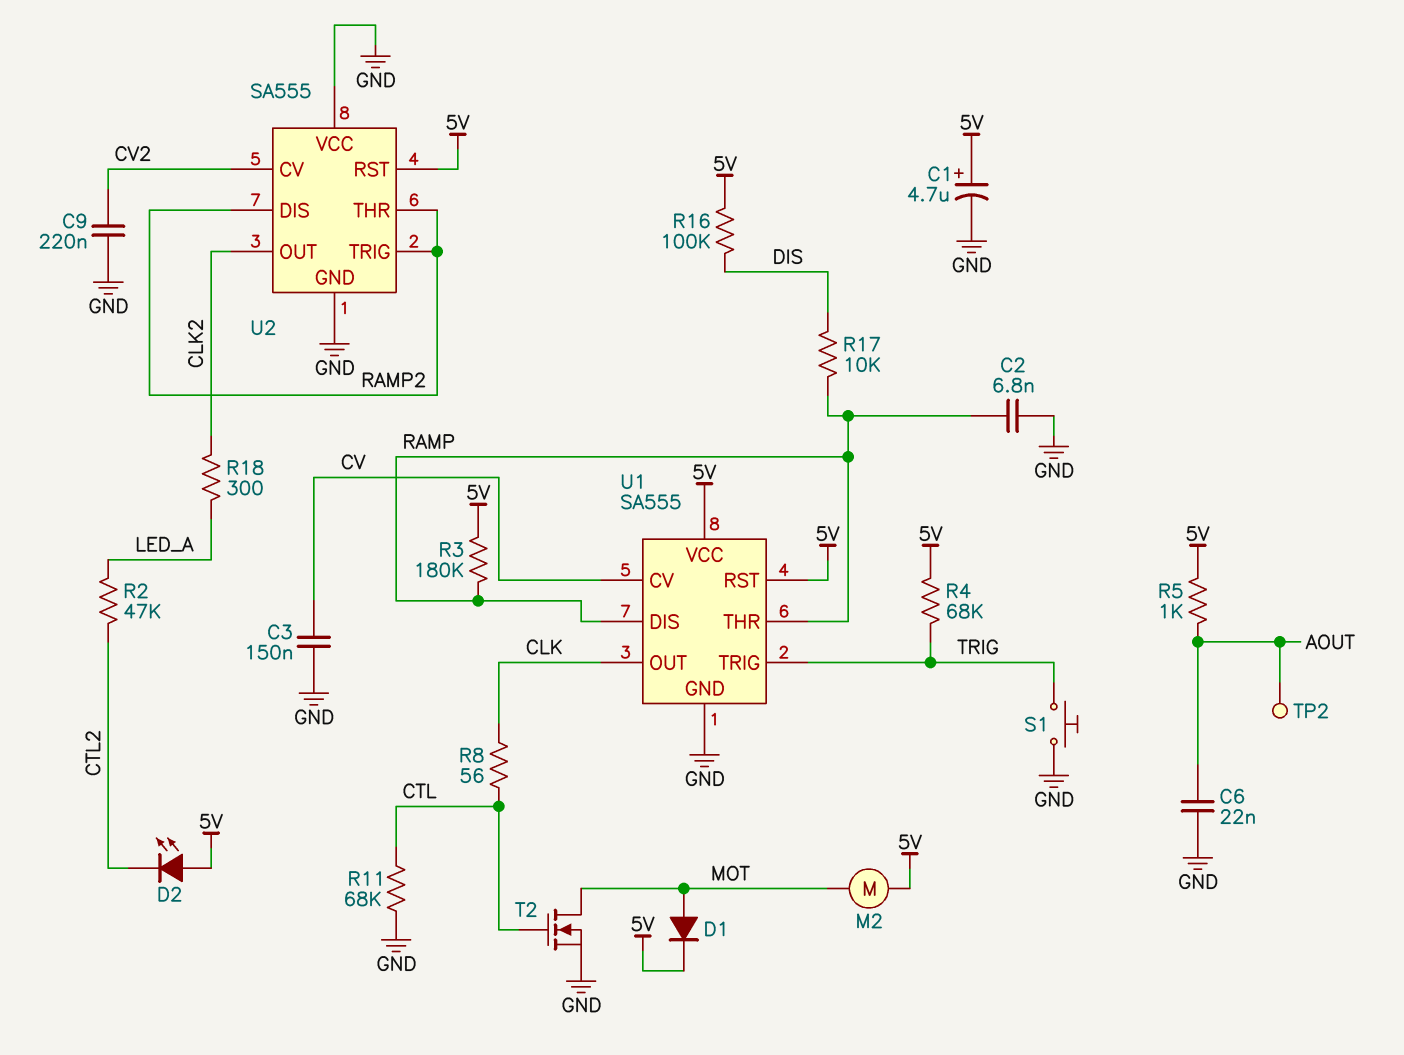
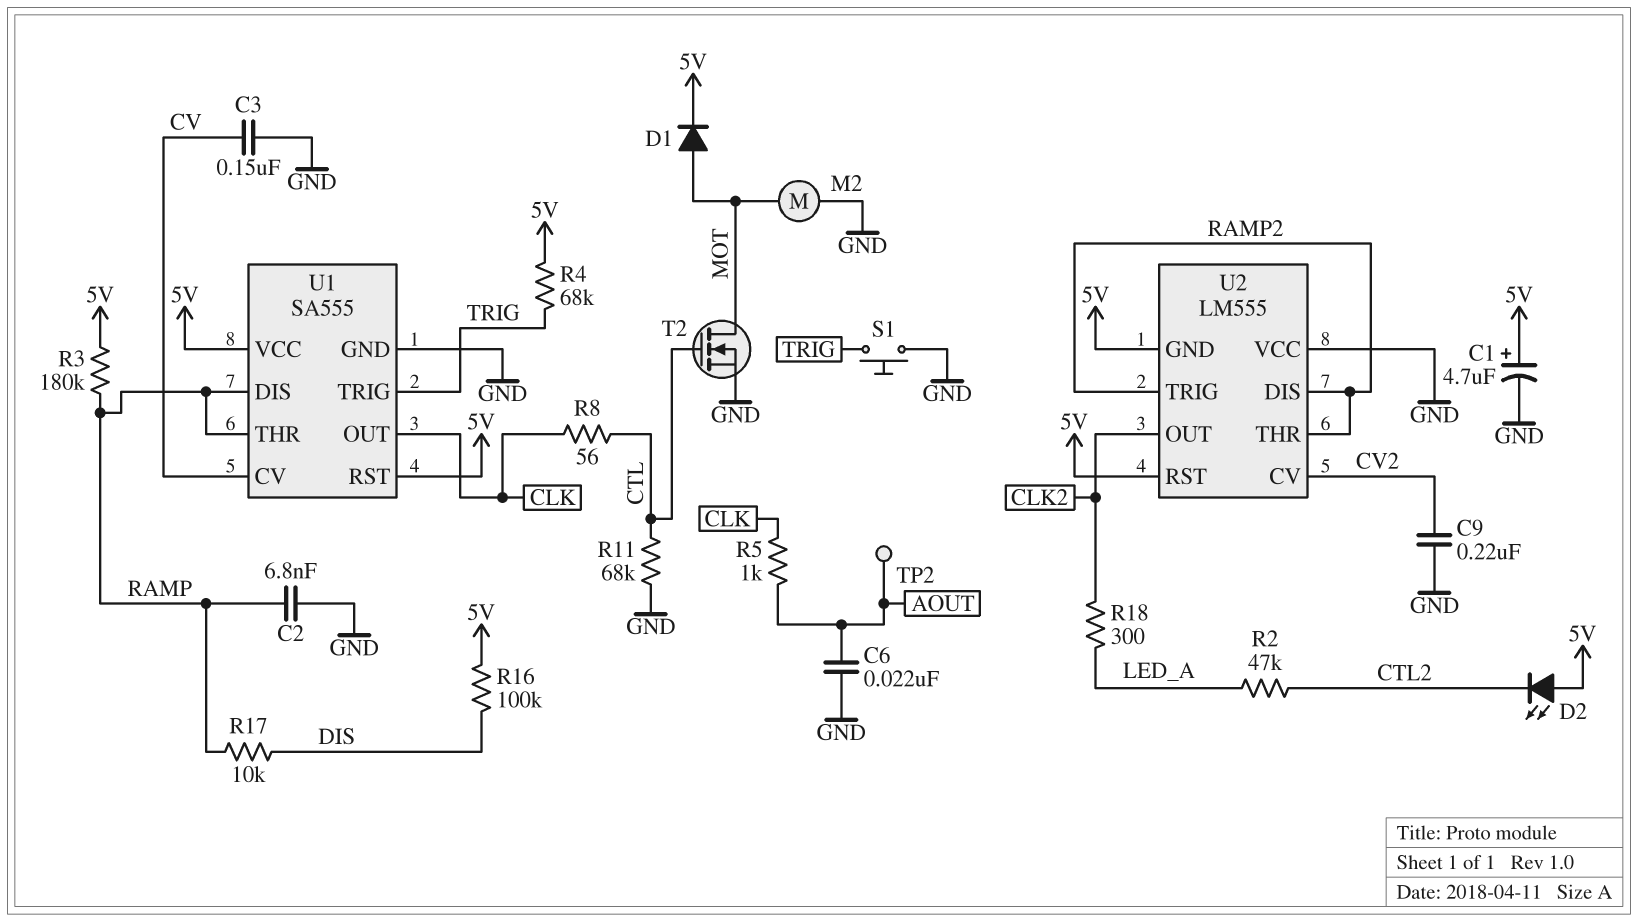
M2: motor (5V, MOT) -> motor (GND, MOT)
R5: 1k (5V, AOUT) -> 1k (AOUT, CLK)
U2: SA555 -> LM555
U2 pin GND: GND -> 5V

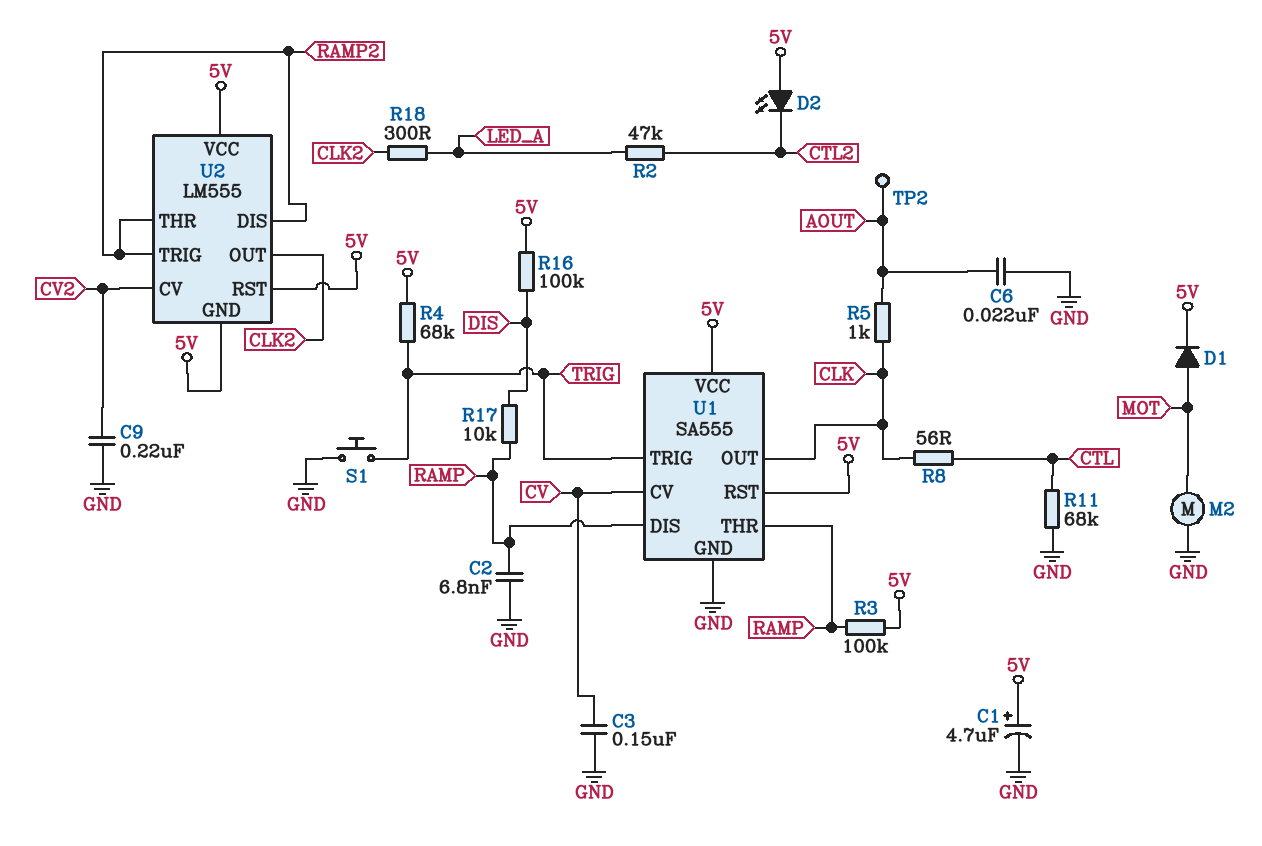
R3: 180k (5V, RAMP) -> 100k (5V, RAMP)
T2: NMOS (G CTL, D MOT, S GND) -> none
U2 pin VCC: GND -> 5V

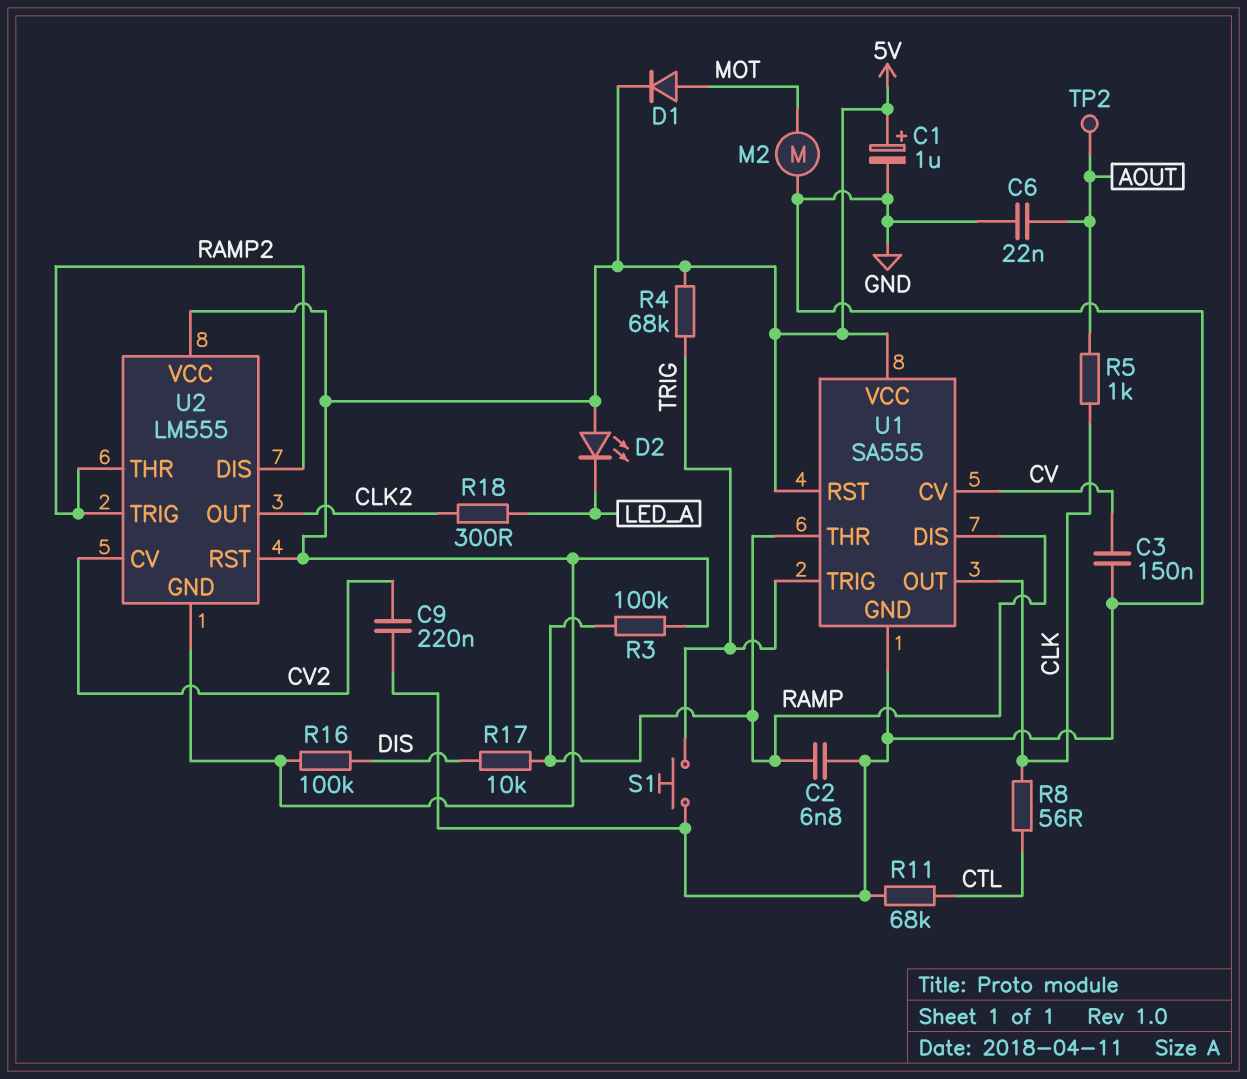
C1: 4.7uF (plus 5V, minus GND) -> 1uF (plus 5V, minus GND)
D2: LED (A 5V, K CTL2) -> LED (A 5V, K LED_A)
R2: 47k (CTL2, LED_A) -> none

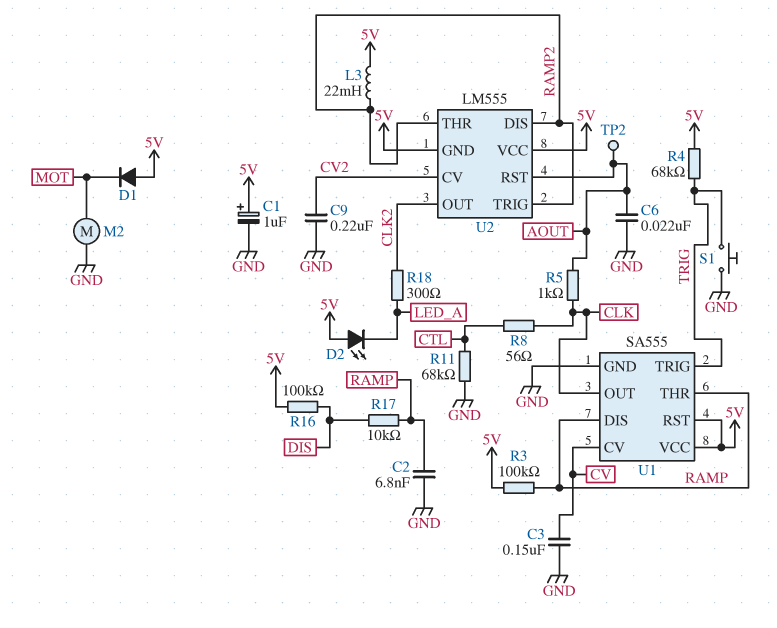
D1: diode (A MOT, K 5V) -> diode (A 5V, K MOT)
L3: none -> 22mH (5V, RAMP2)
U2 pin RST: 5V -> AOUT

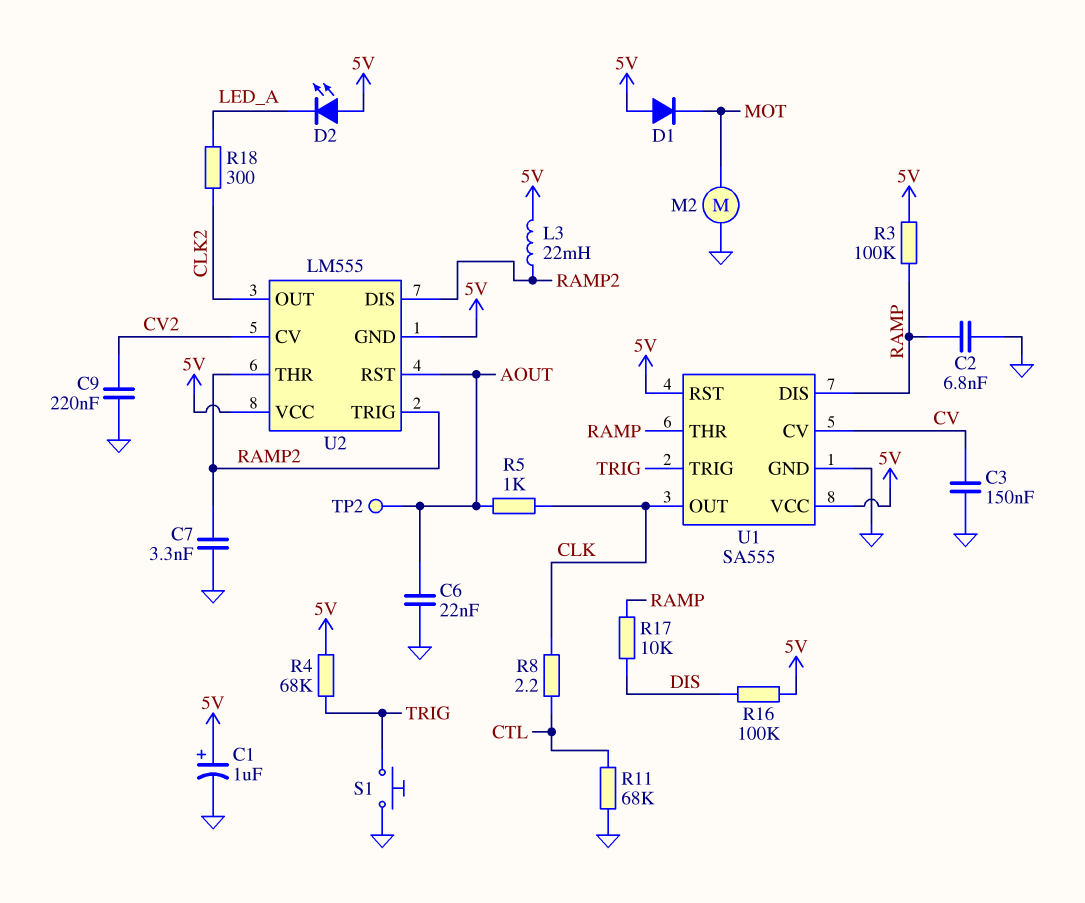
C7: none -> 3.3nF (GND, RAMP2)
R8: 56 (CLK, CTL) -> 2.2 (CLK, CTL)

